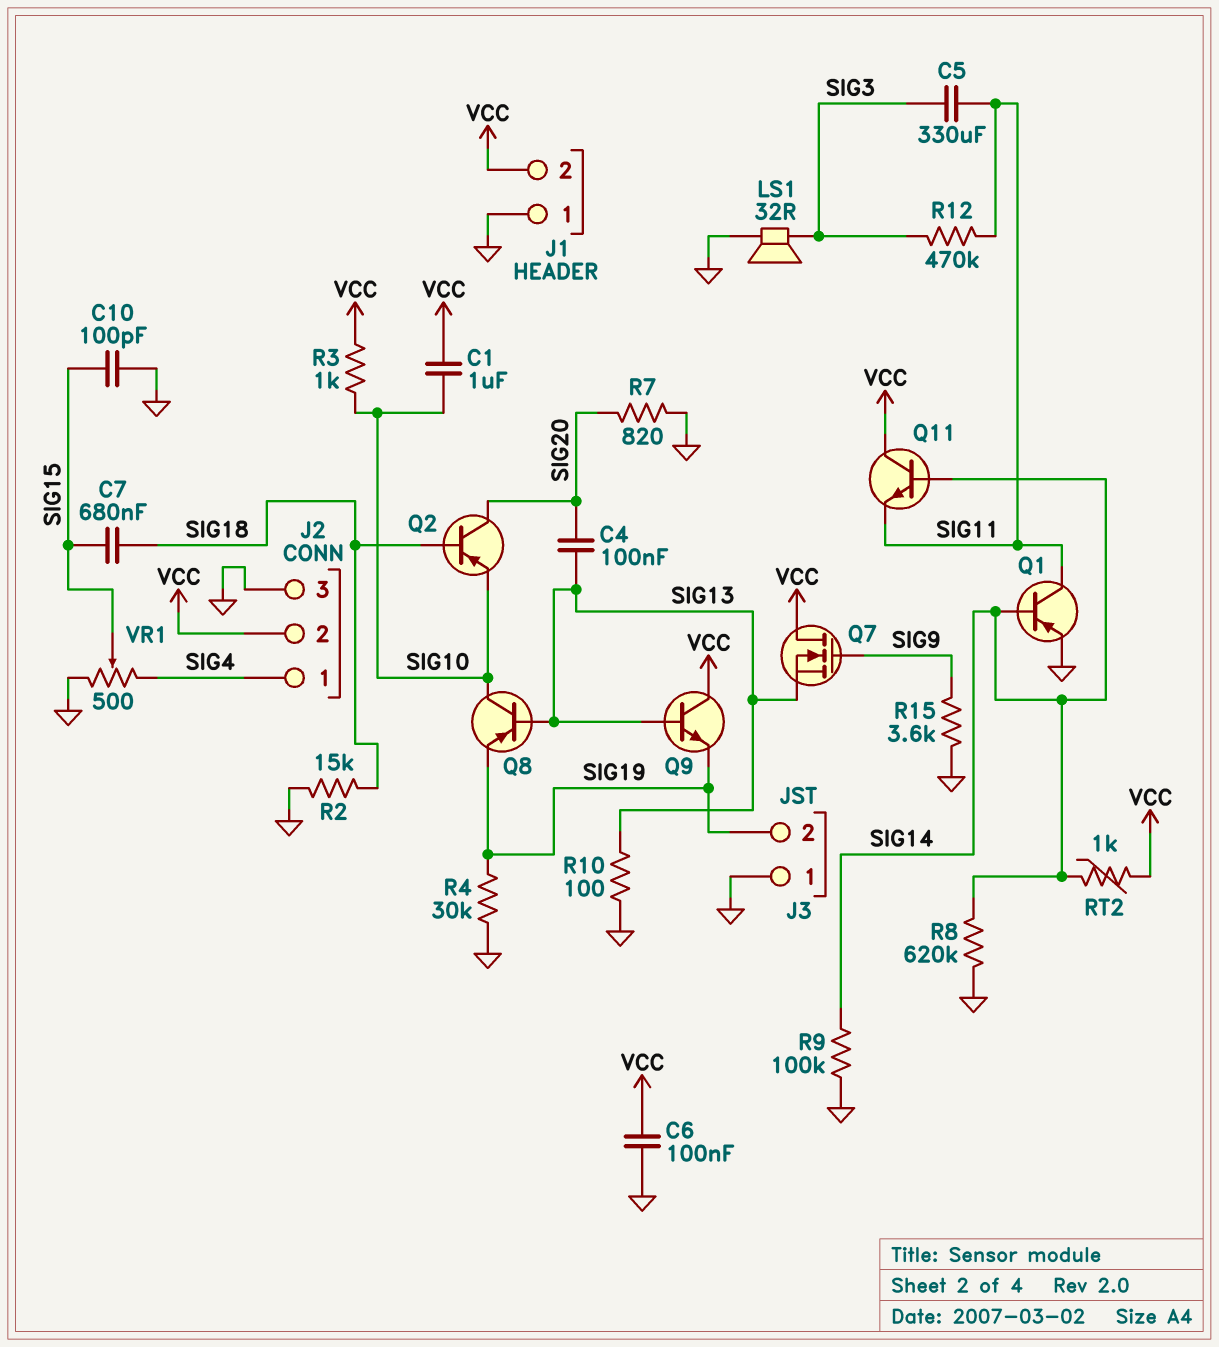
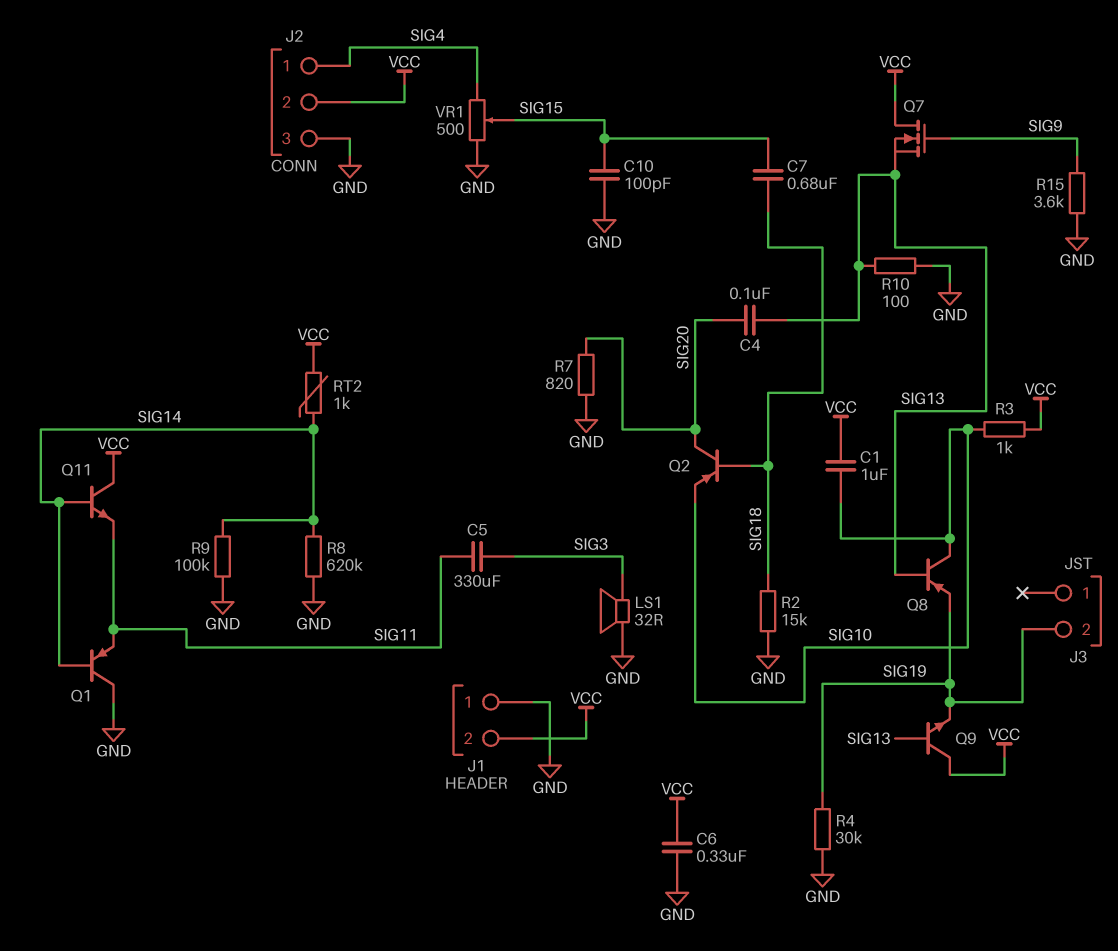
C6: 100nF (GND, VCC) -> 330nF (GND, VCC)
J3 pin 1: GND -> none
Q1: PNP (B SIG14, C SIG11, E GND) -> PNP (B SIG14, C GND, E SIG11)
R12: 470k (SIG3, SIG11) -> none

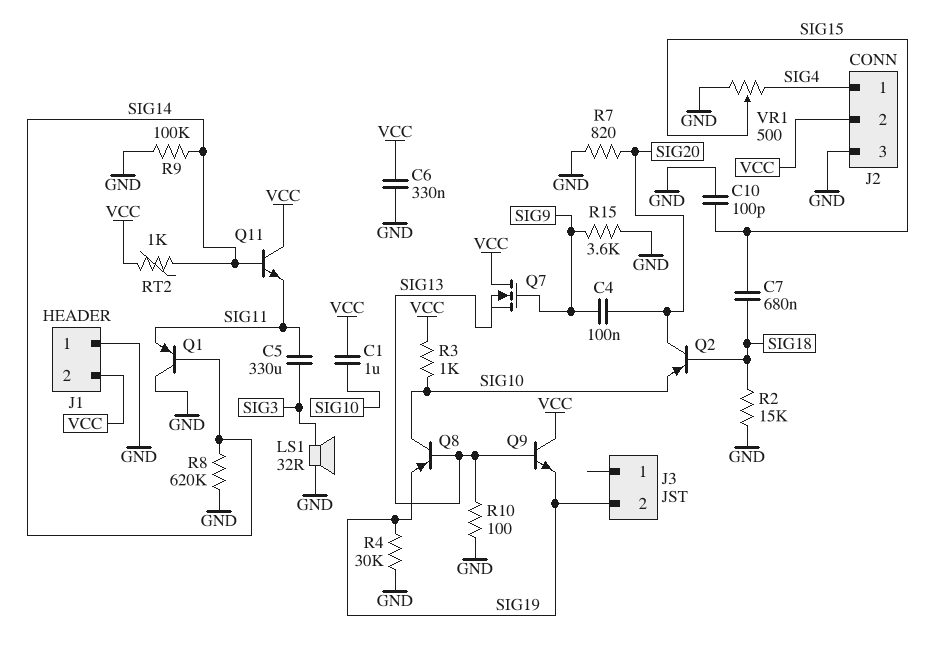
C4: 100nF (SIG13, SIG20) -> 100nF (SIG9, SIG20)

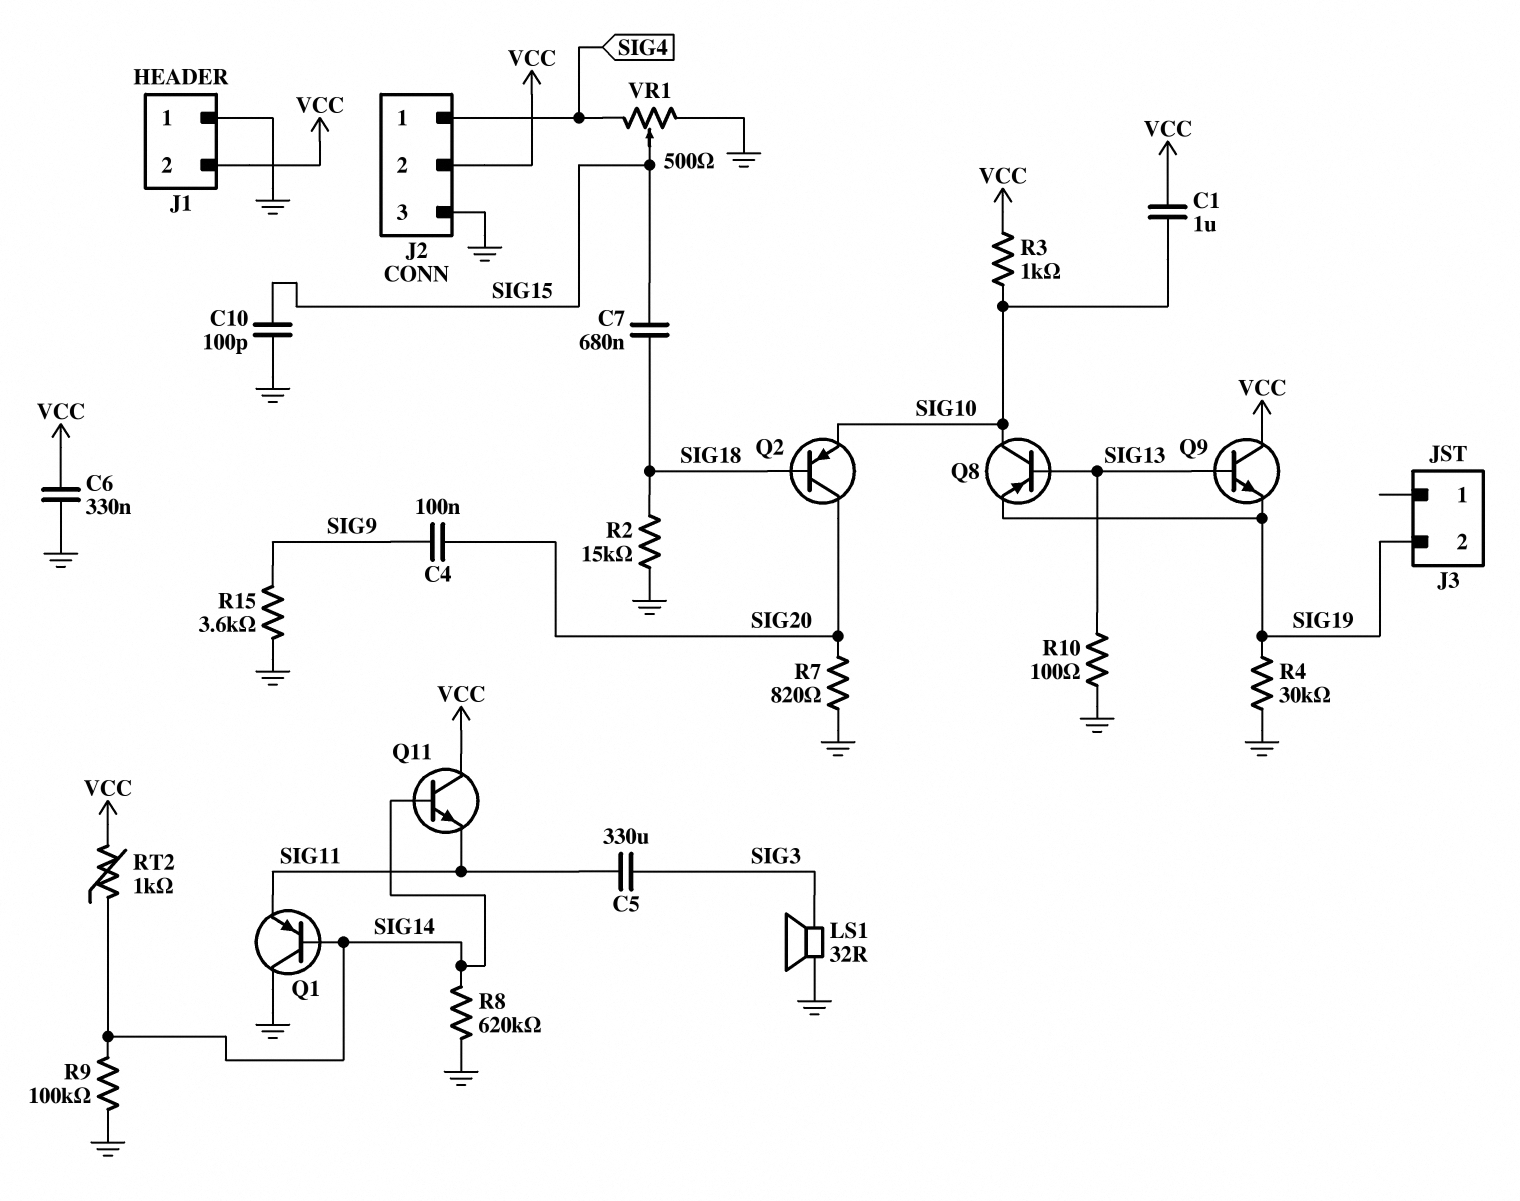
Q7: NMOS (G SIG9, D VCC, S SIG13) -> none

